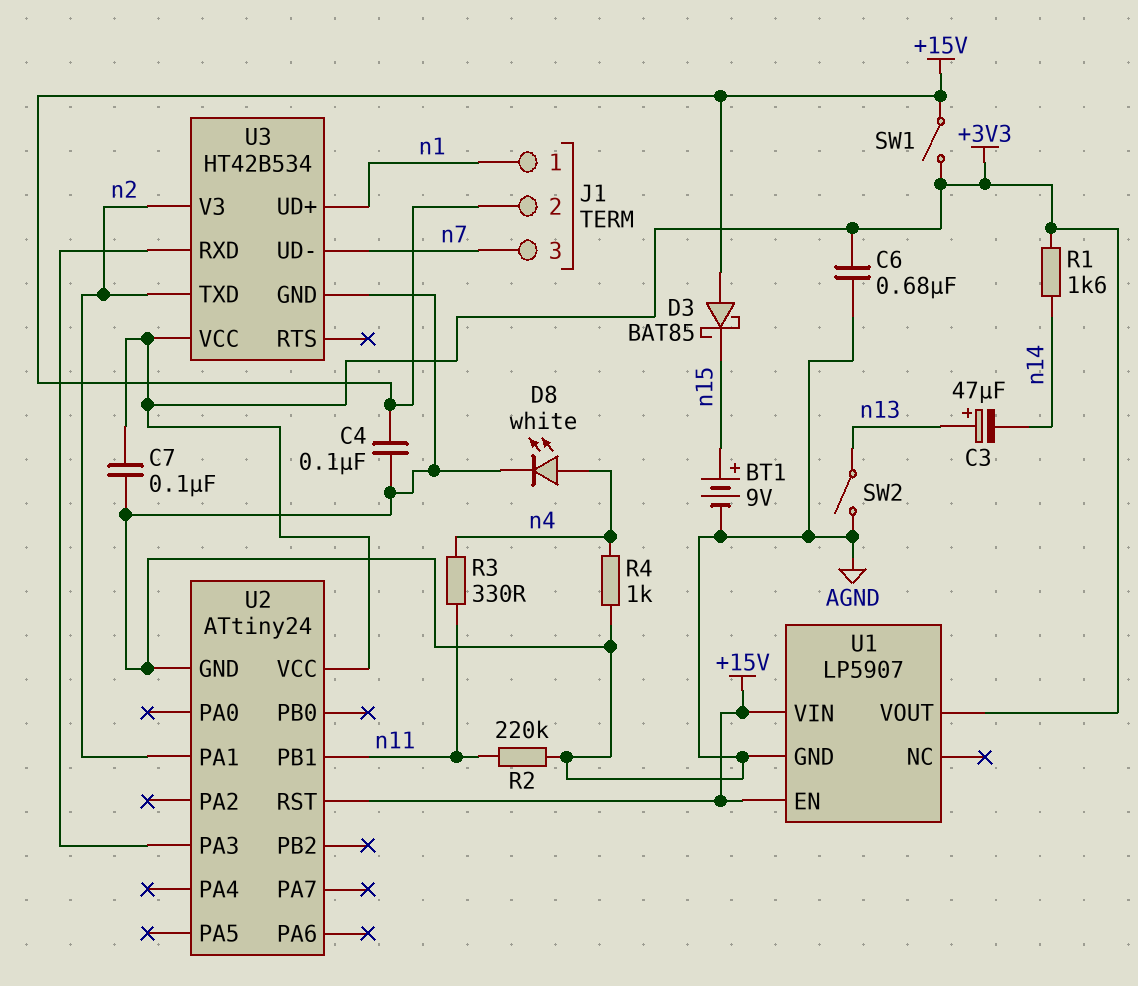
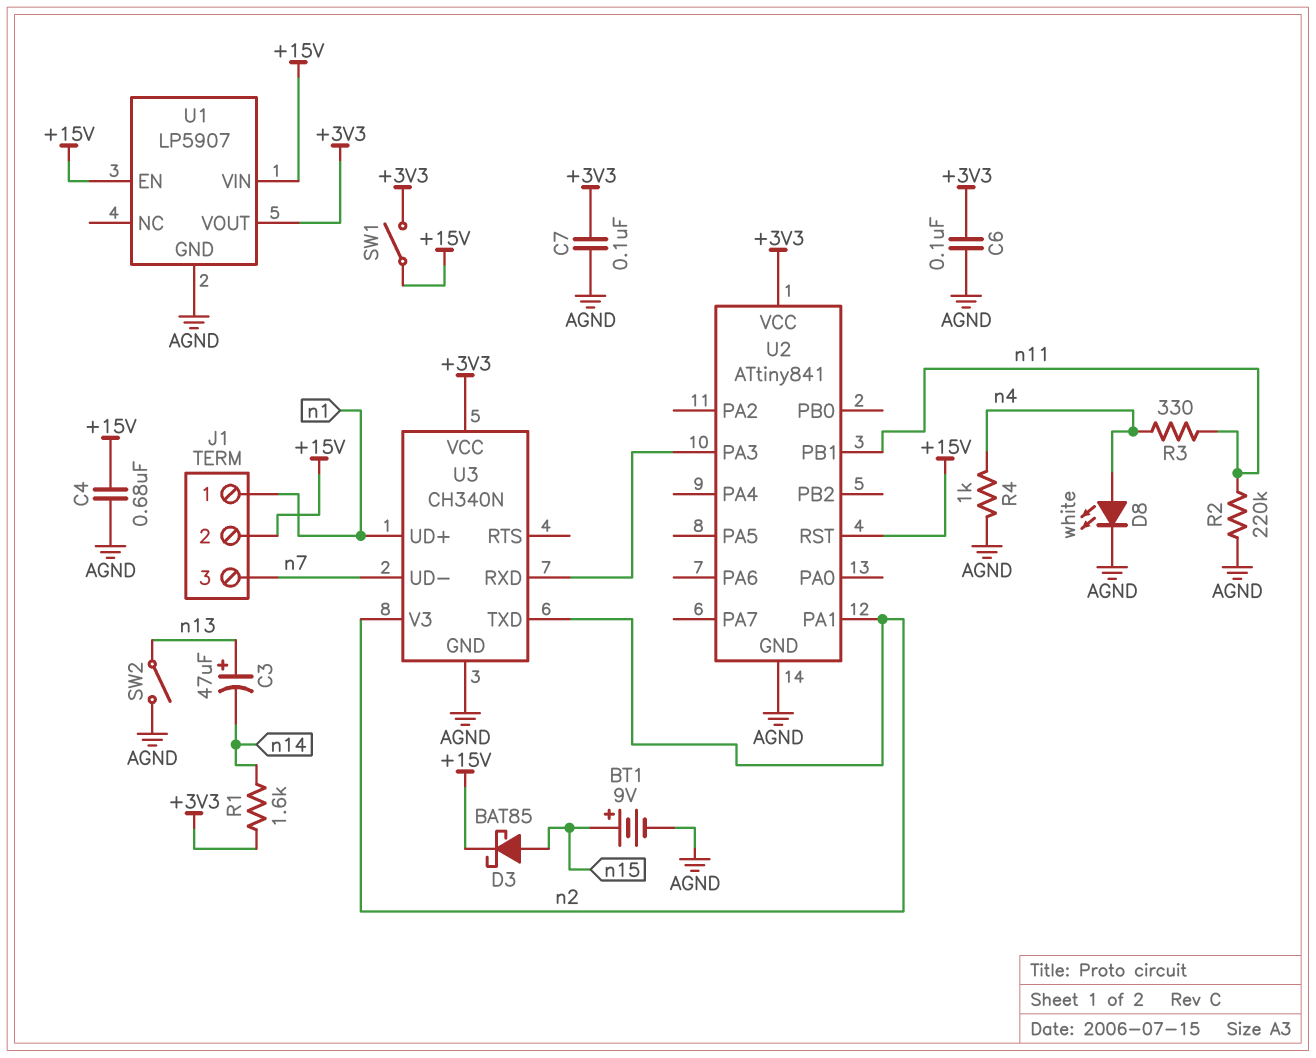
C4: 100nF (+15V, AGND) -> 680nF (+15V, AGND)
C6: 680nF (+3V3, AGND) -> 100nF (+3V3, AGND)
D3: schottky BAT85 (A +15V, K n15) -> schottky BAT85 (A n15, K +15V)
U2: ATtiny24 -> ATtiny841
U3: HT42B534 -> CH340N

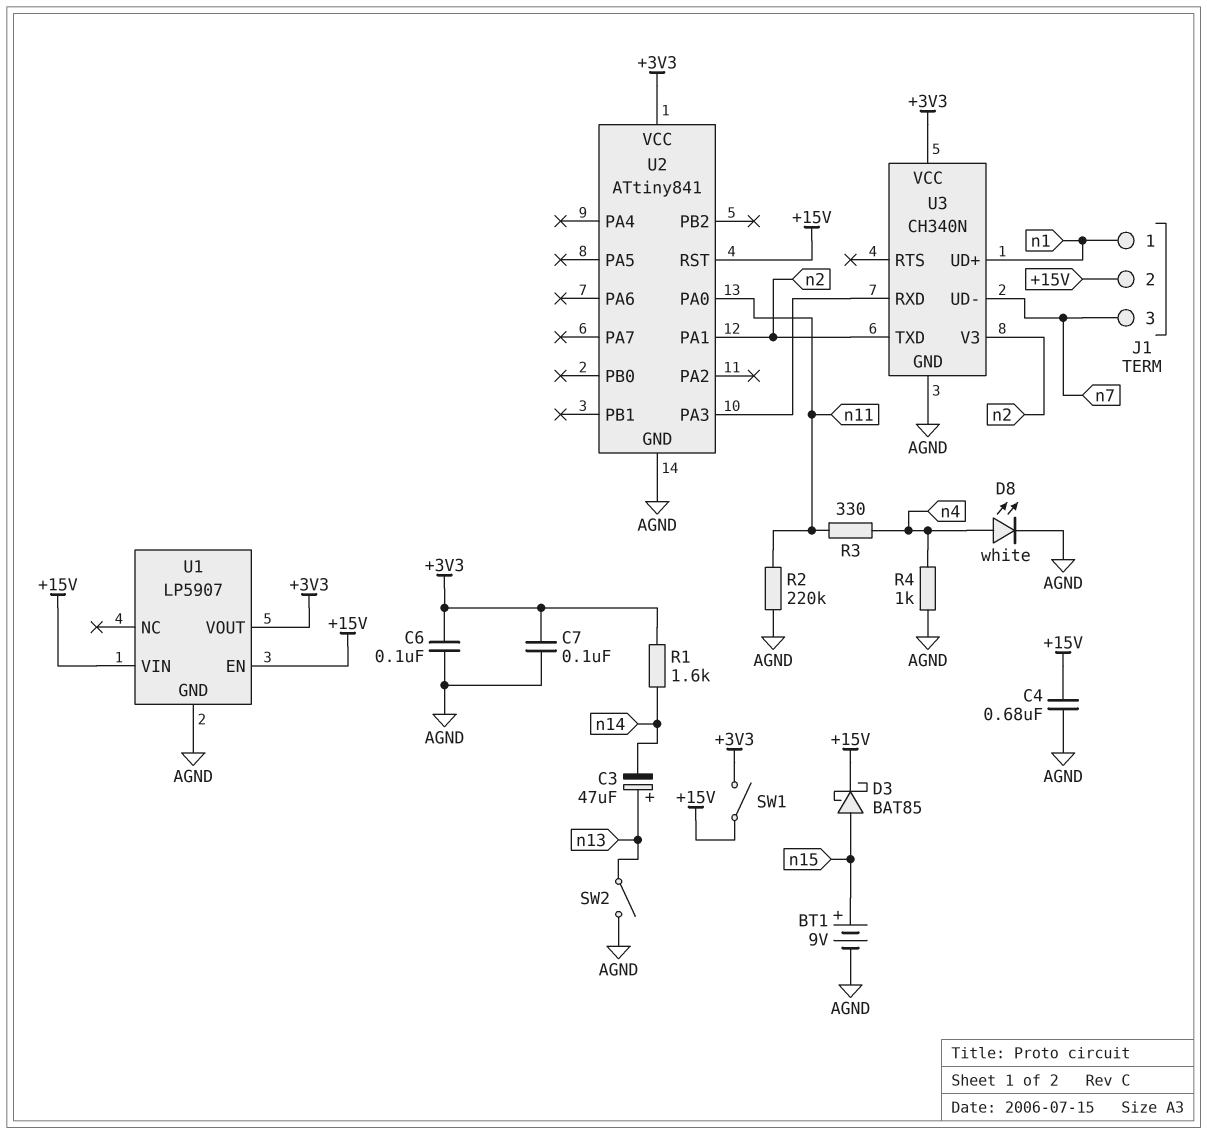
U2 pin PA0: none -> n11
U2 pin PB1: n11 -> none

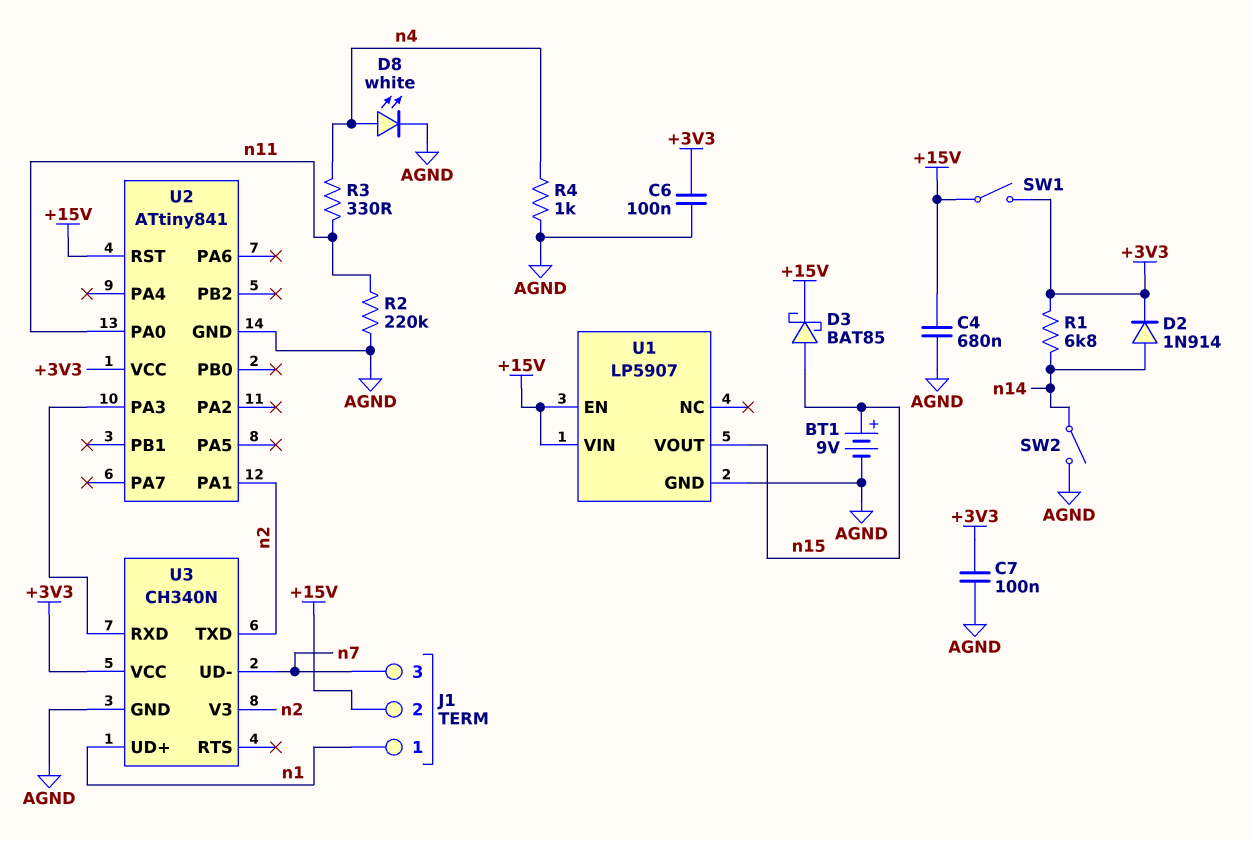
C3: 47uF (plus n13, minus n14) -> none
D2: none -> diode 1N914 (A n14, K +3V3)
R1: 1.6k (+3V3, n14) -> 6.8k (+3V3, n14)
SW2: switch (AGND, n13) -> switch (AGND, n14)
U1 pin VOUT: +3V3 -> n15

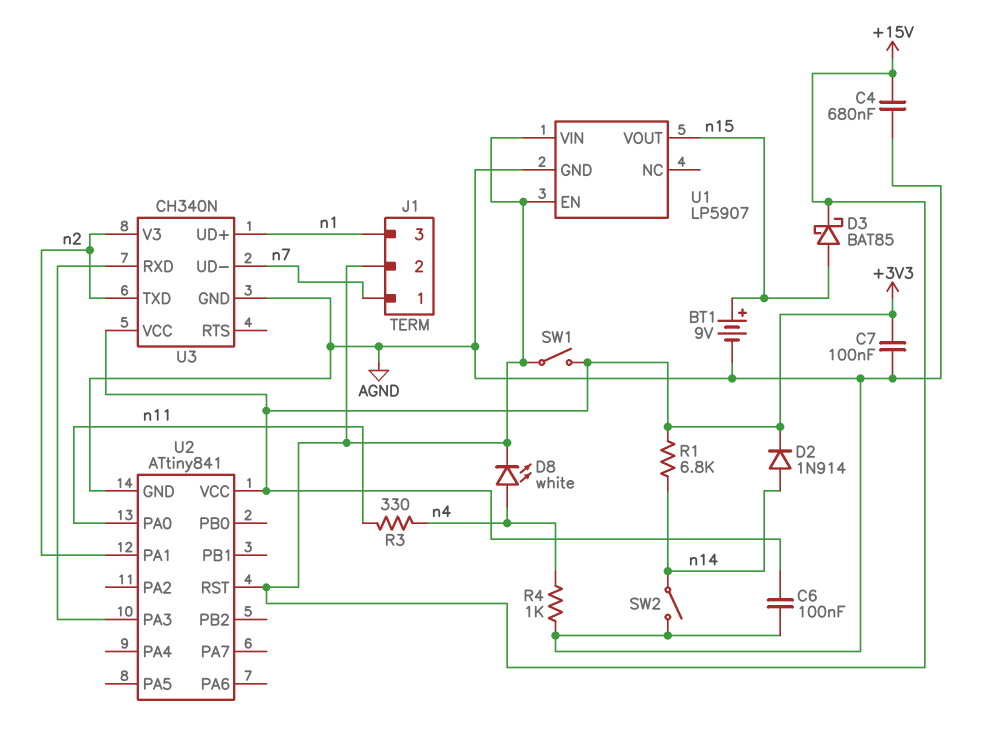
D8: LED white (A n4, K AGND) -> LED white (A n4, K +15V)
J1 pin 1: n1 -> n7
J1 pin 3: n7 -> n1
R2: 220k (AGND, n11) -> none

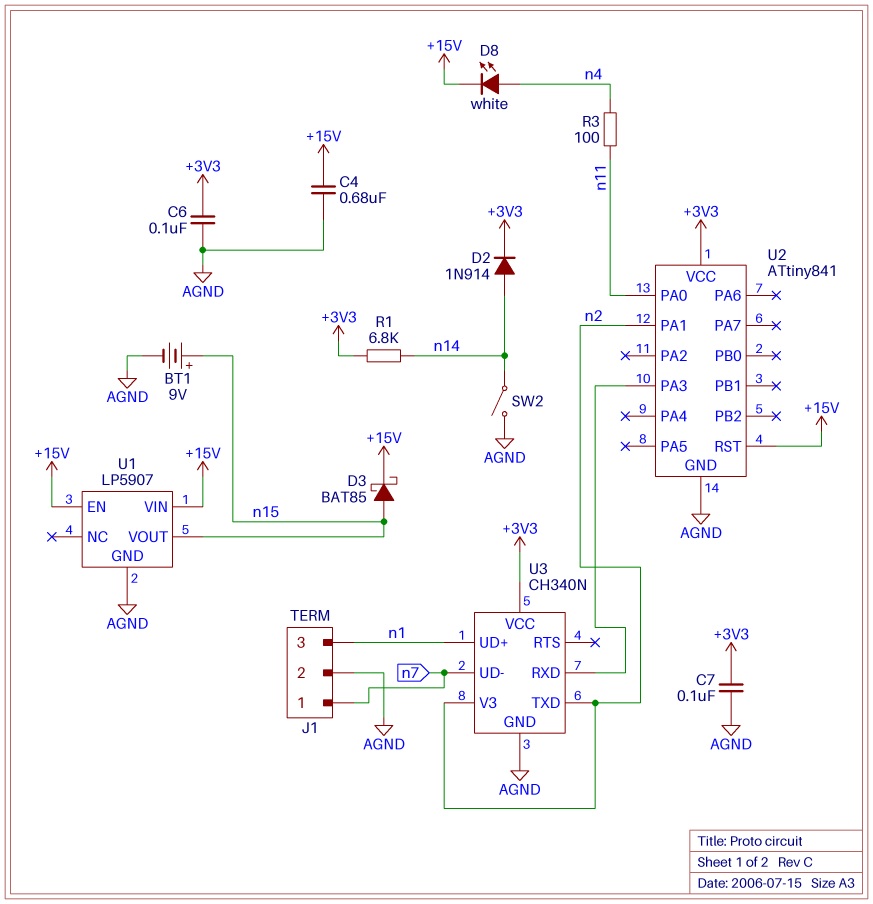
J1 pin 2: +15V -> AGND
R3: 330 (n4, n11) -> 100 (n4, n11)
R4: 1k (AGND, n4) -> none
SW1: switch (+3V3, +15V) -> none

